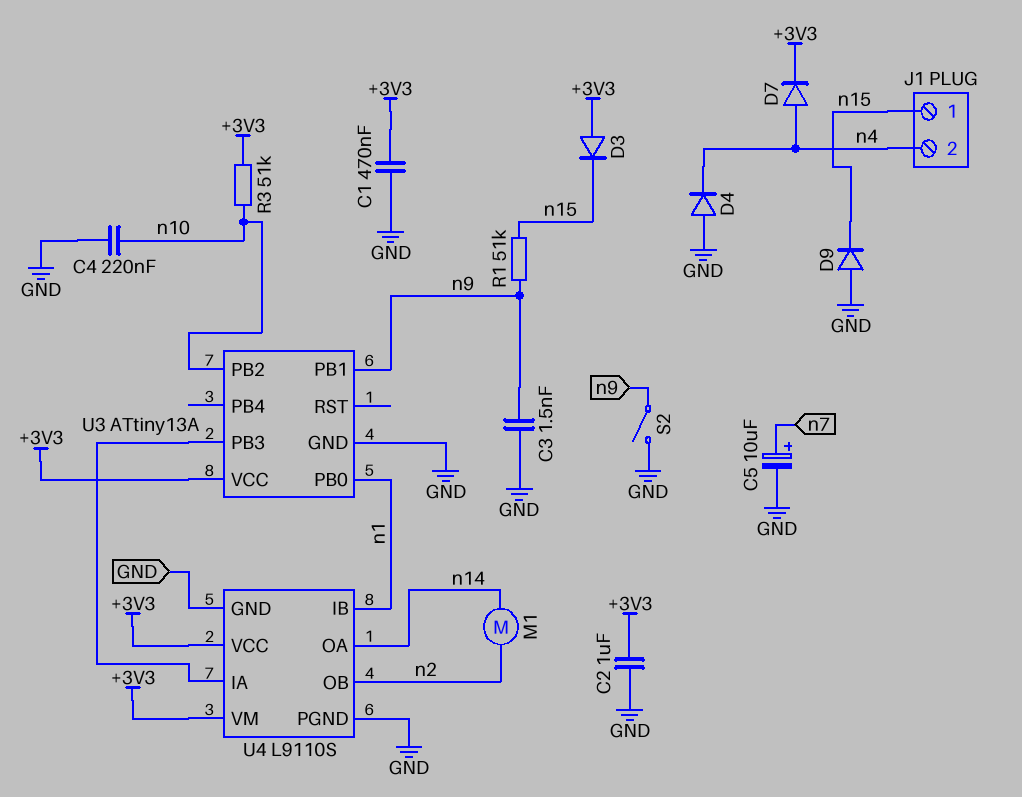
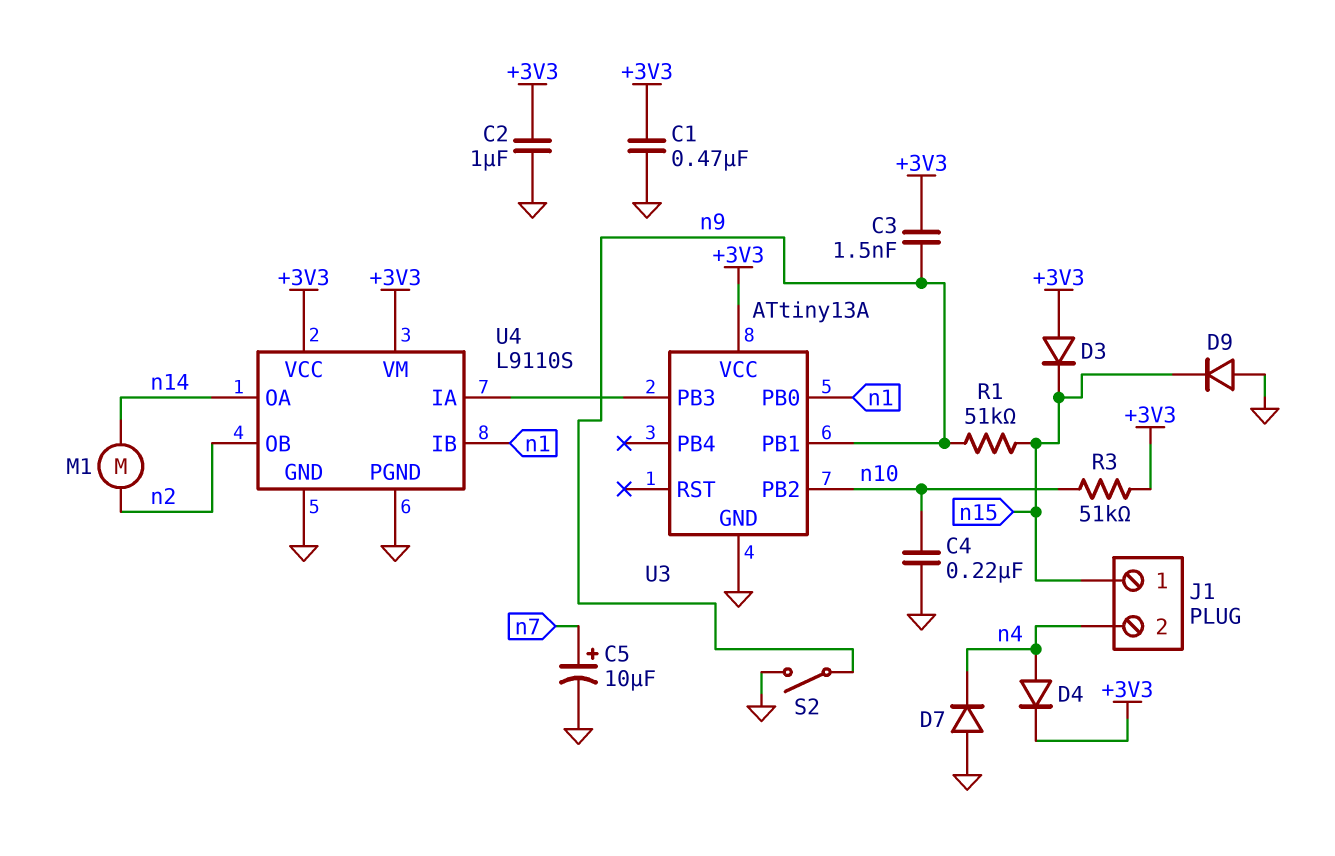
C3: 1.5nF (GND, n9) -> 1.5nF (+3V3, n9)
D4: diode (A GND, K n4) -> diode (A n4, K +3V3)
D7: diode (A n4, K +3V3) -> diode (A GND, K n4)

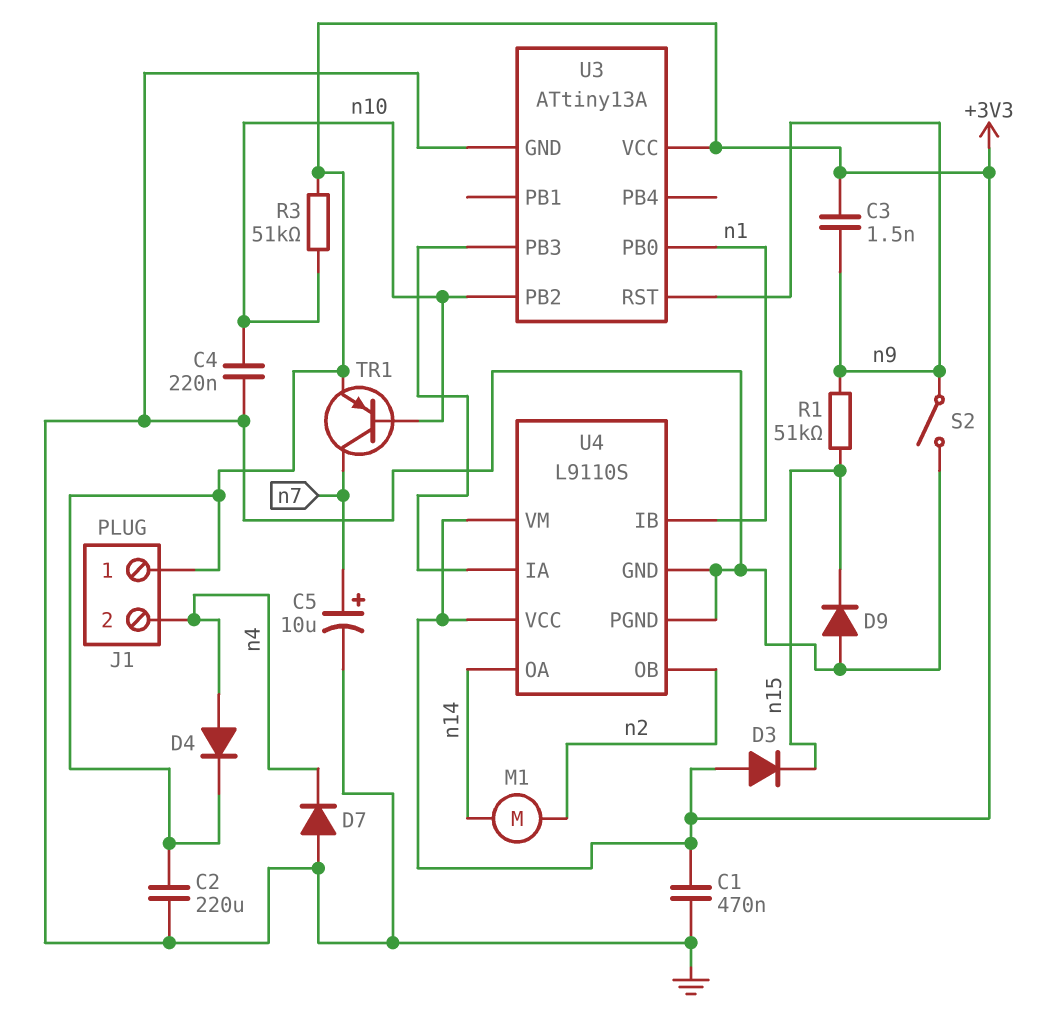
C2: 1uF (+3V3, GND) -> 220uF (+3V3, GND)
J1 pin 1: n15 -> +3V3
TR1: none -> PNP (B n10, C n7, E +3V3)
U3 pin PB1: n9 -> none
U3 pin RST: none -> n9

